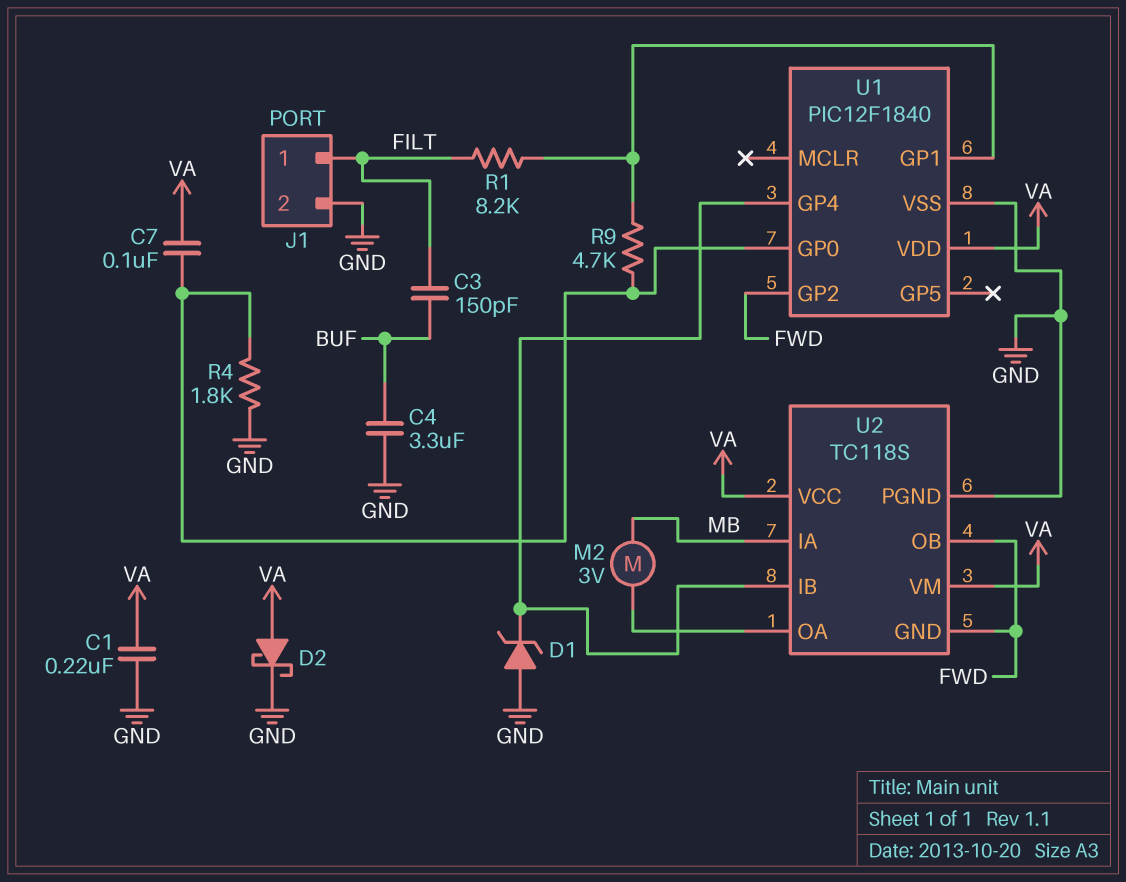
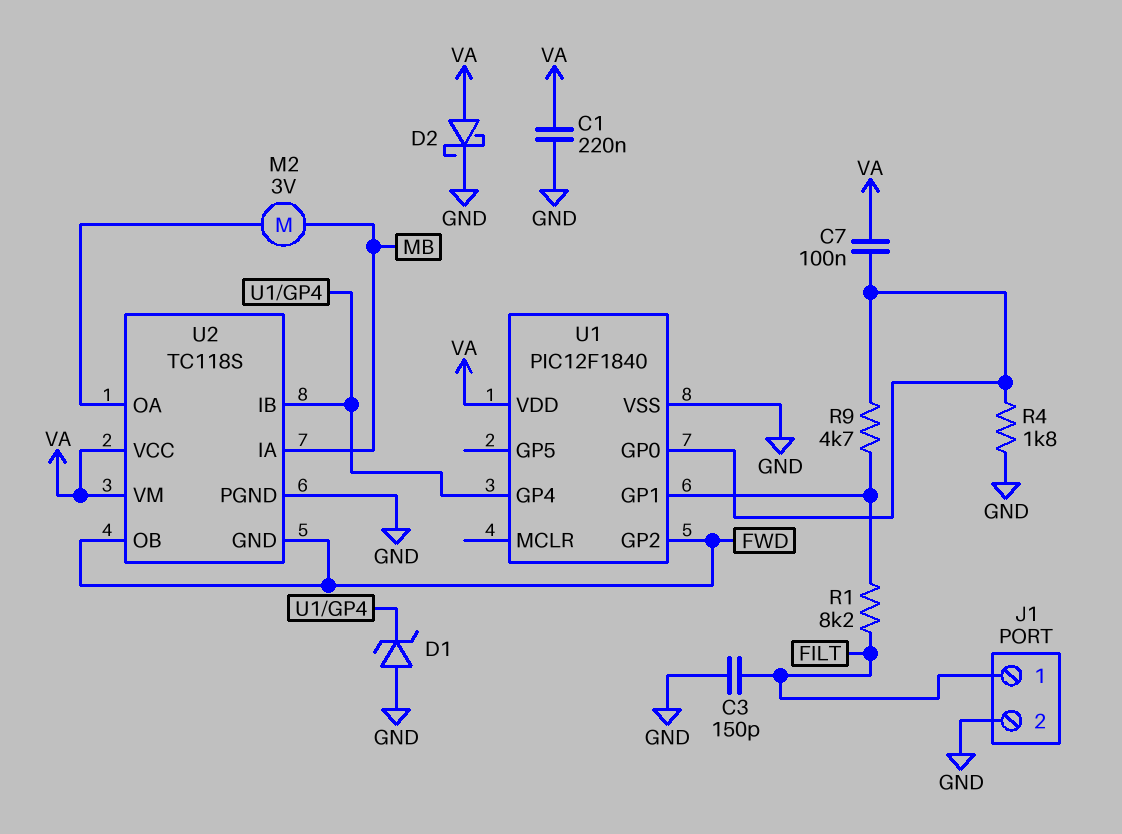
C3: 150pF (BUF, FILT) -> 150pF (FILT, GND)
C4: 3.3uF (BUF, GND) -> none

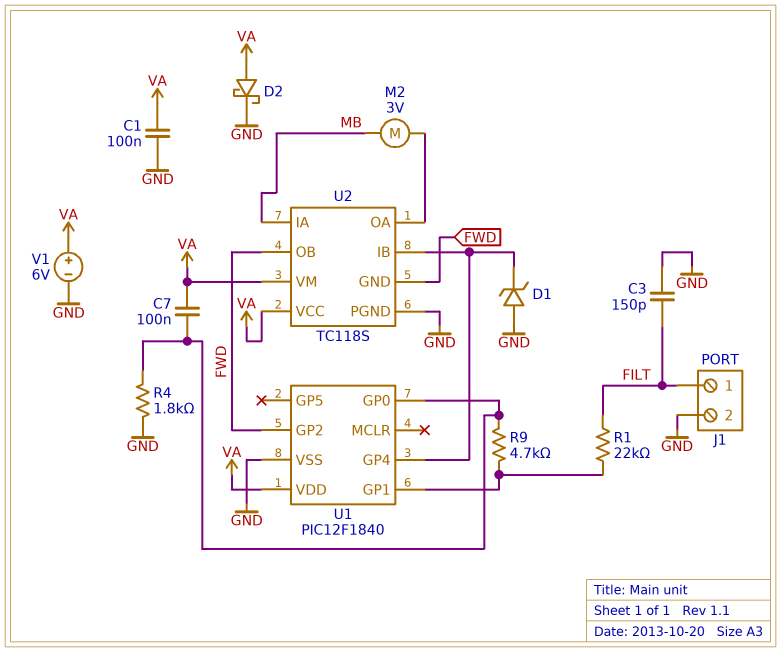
C1: 220nF (GND, VA) -> 100nF (GND, VA)
R1: 8.2k (FILT, U1/GP1) -> 22k (FILT, U1/GP1)
V1: none -> 6V (plus VA, minus GND)

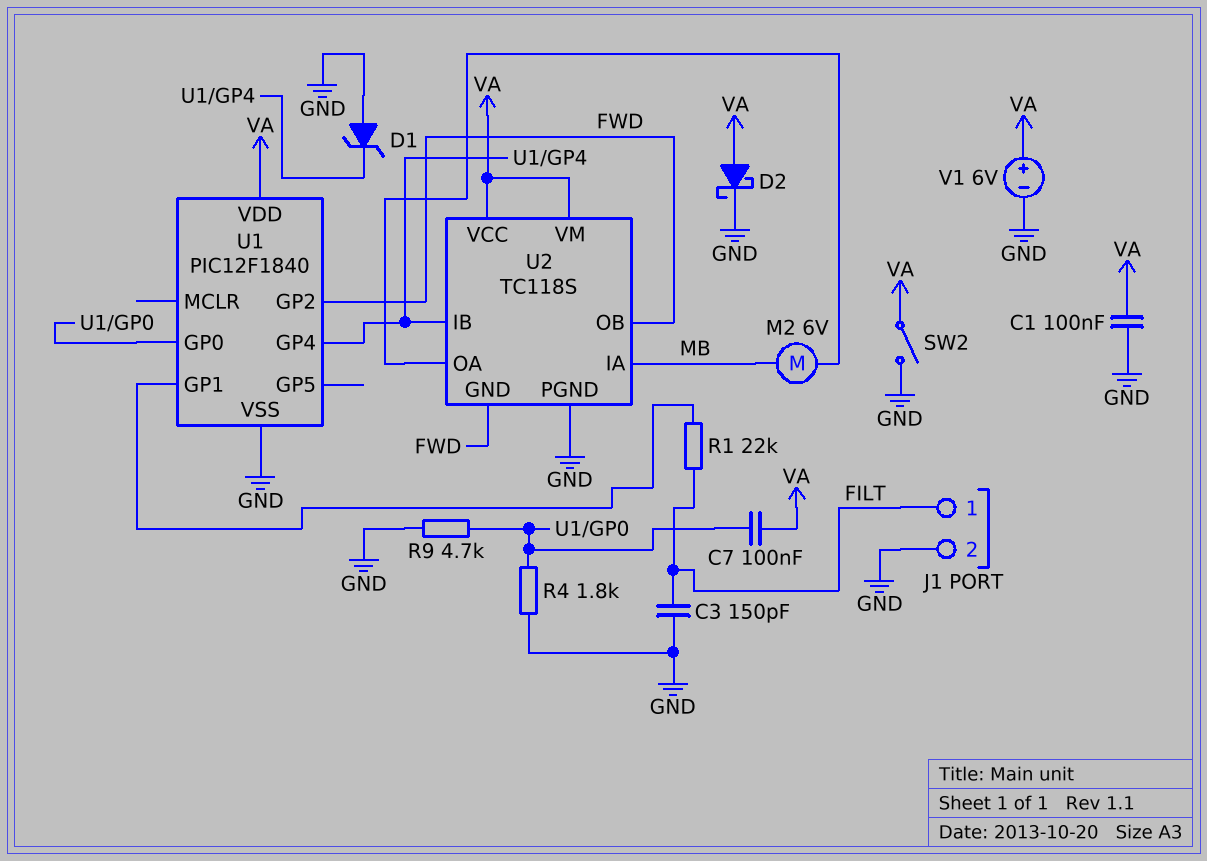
M2: motor 3V (MB, U2/OA) -> motor 6V (MB, U2/OA)
R9: 4.7k (U1/GP0, U1/GP1) -> 4.7k (GND, U1/GP0)
SW2: none -> switch (GND, VA)

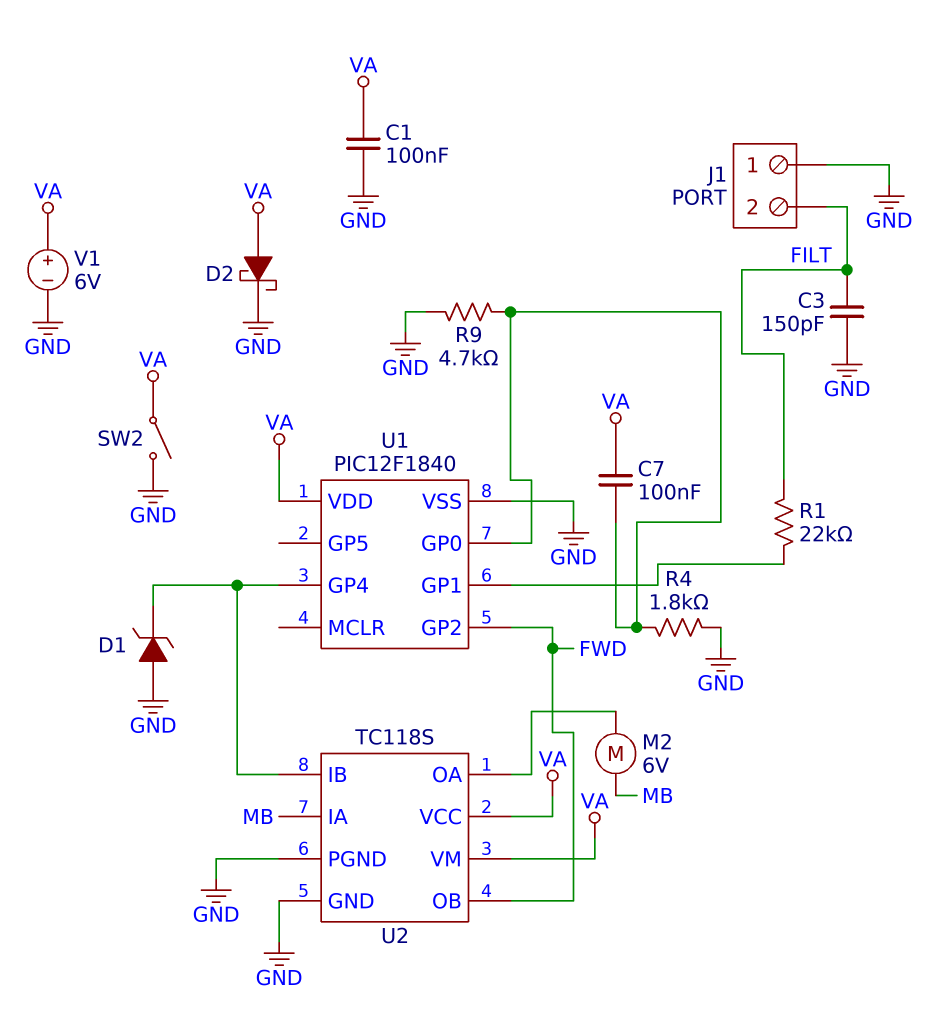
J1 pin 1: FILT -> GND
J1 pin 2: GND -> FILT
U2 pin GND: FWD -> GND

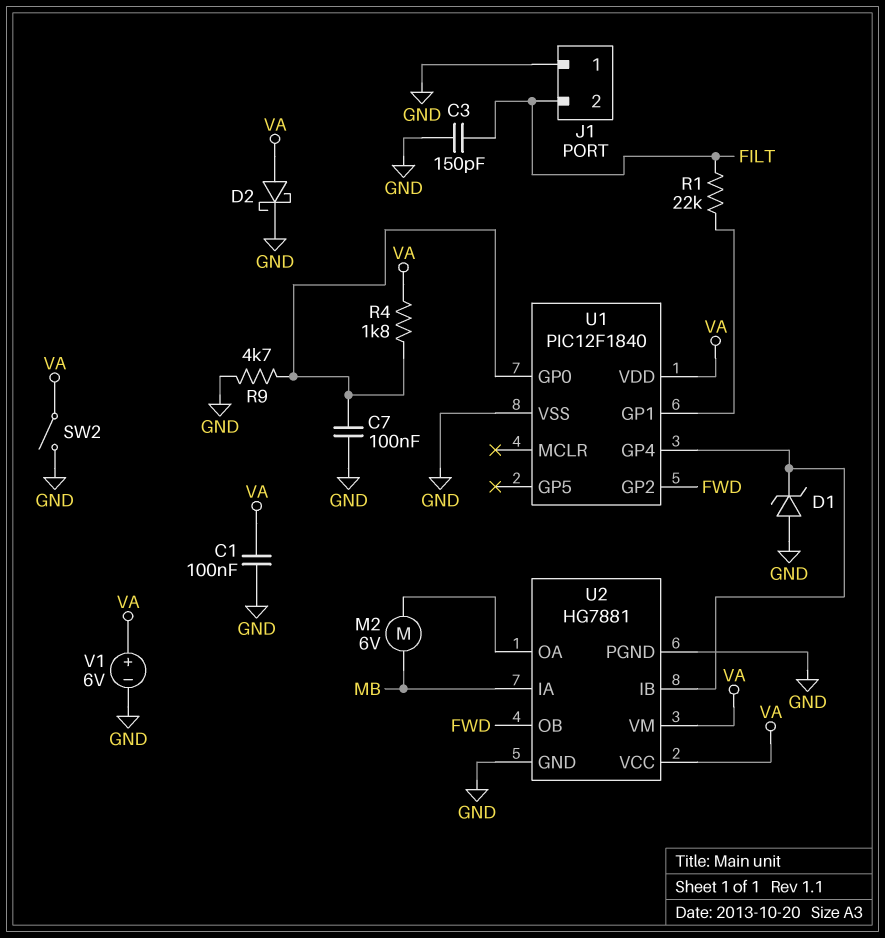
C7: 100nF (U1/GP0, VA) -> 100nF (GND, U1/GP0)
R4: 1.8k (GND, U1/GP0) -> 1.8k (U1/GP0, VA)
U2: TC118S -> HG7881

